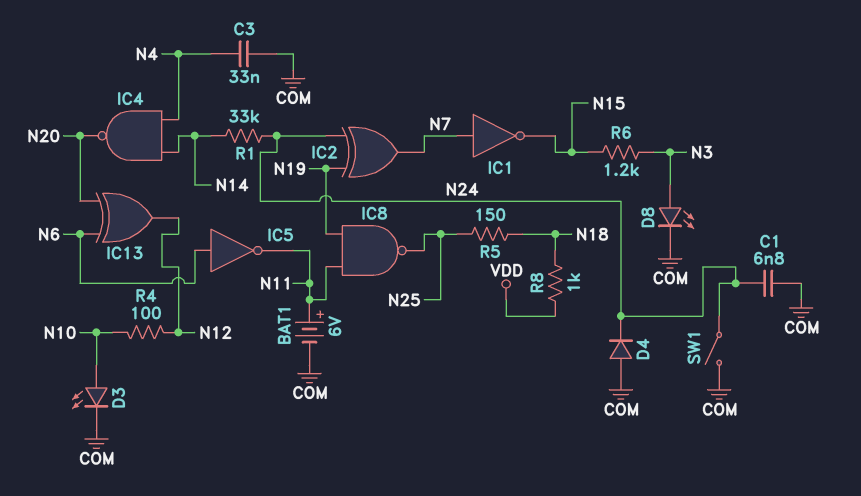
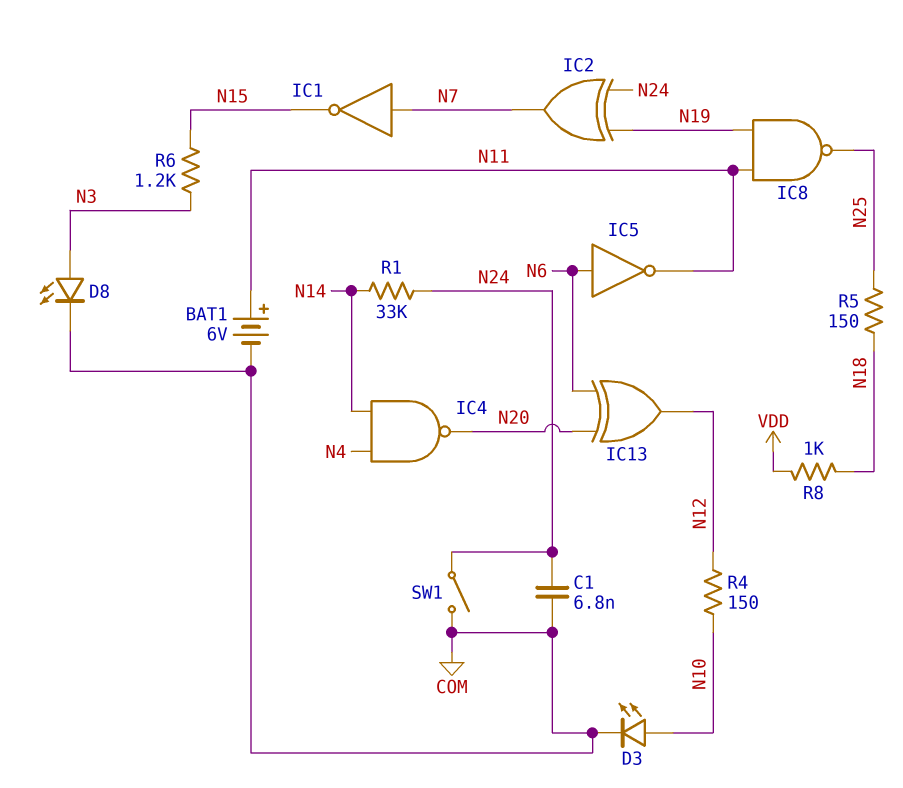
C3: 33nF (COM, N4) -> none
D4: diode (A COM, K N24) -> none
R4: 100 (N10, N12) -> 150 (N10, N12)

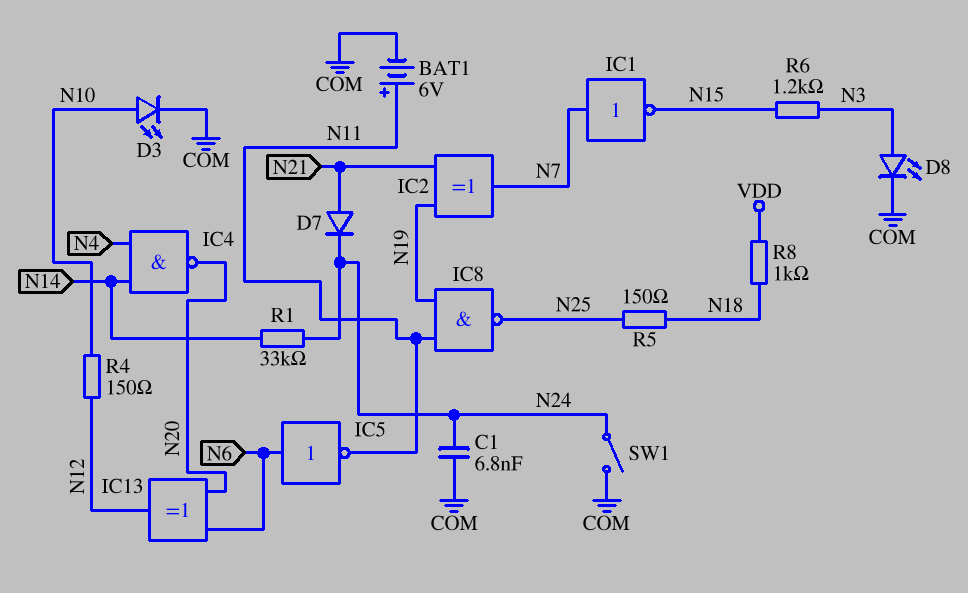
D7: none -> diode (A N21, K N24)
IC2: XOR (in N19, in N24, out N7) -> XOR (in N19, in N21, out N7)

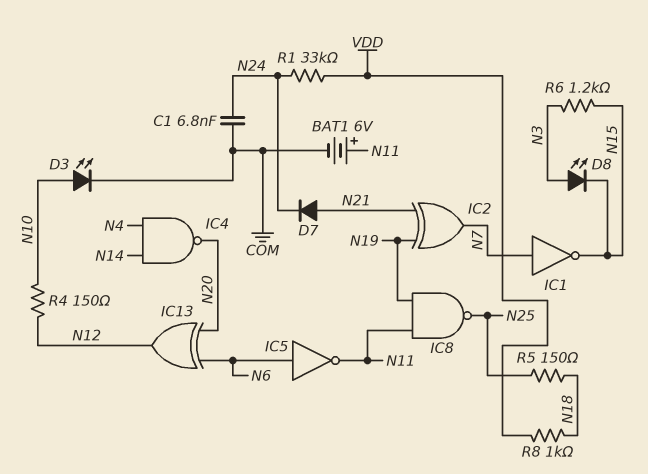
D8: LED (A N3, K COM) -> LED (A N3, K N15)
R1: 33k (N14, N24) -> 33k (N24, VDD)
SW1: switch (COM, N24) -> none

